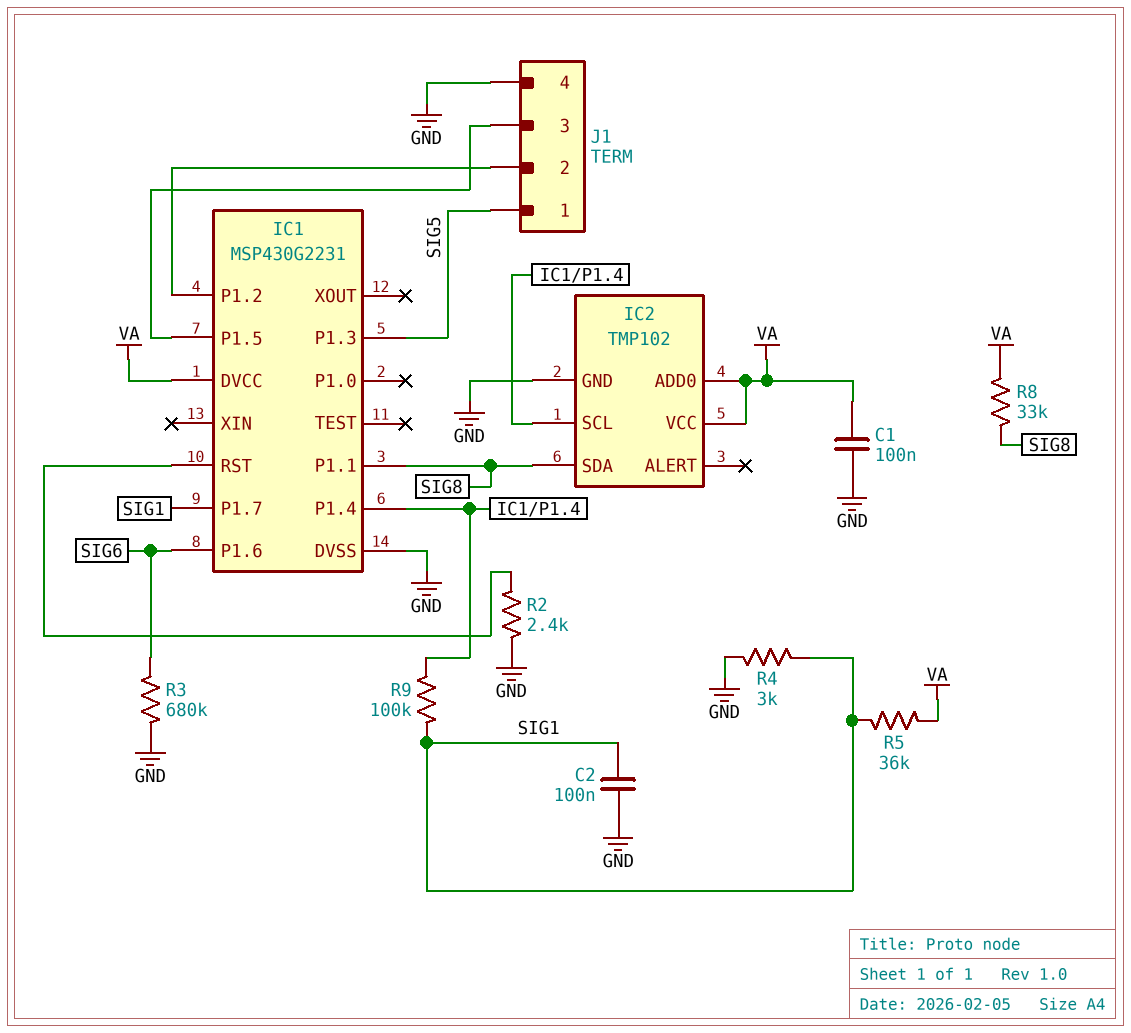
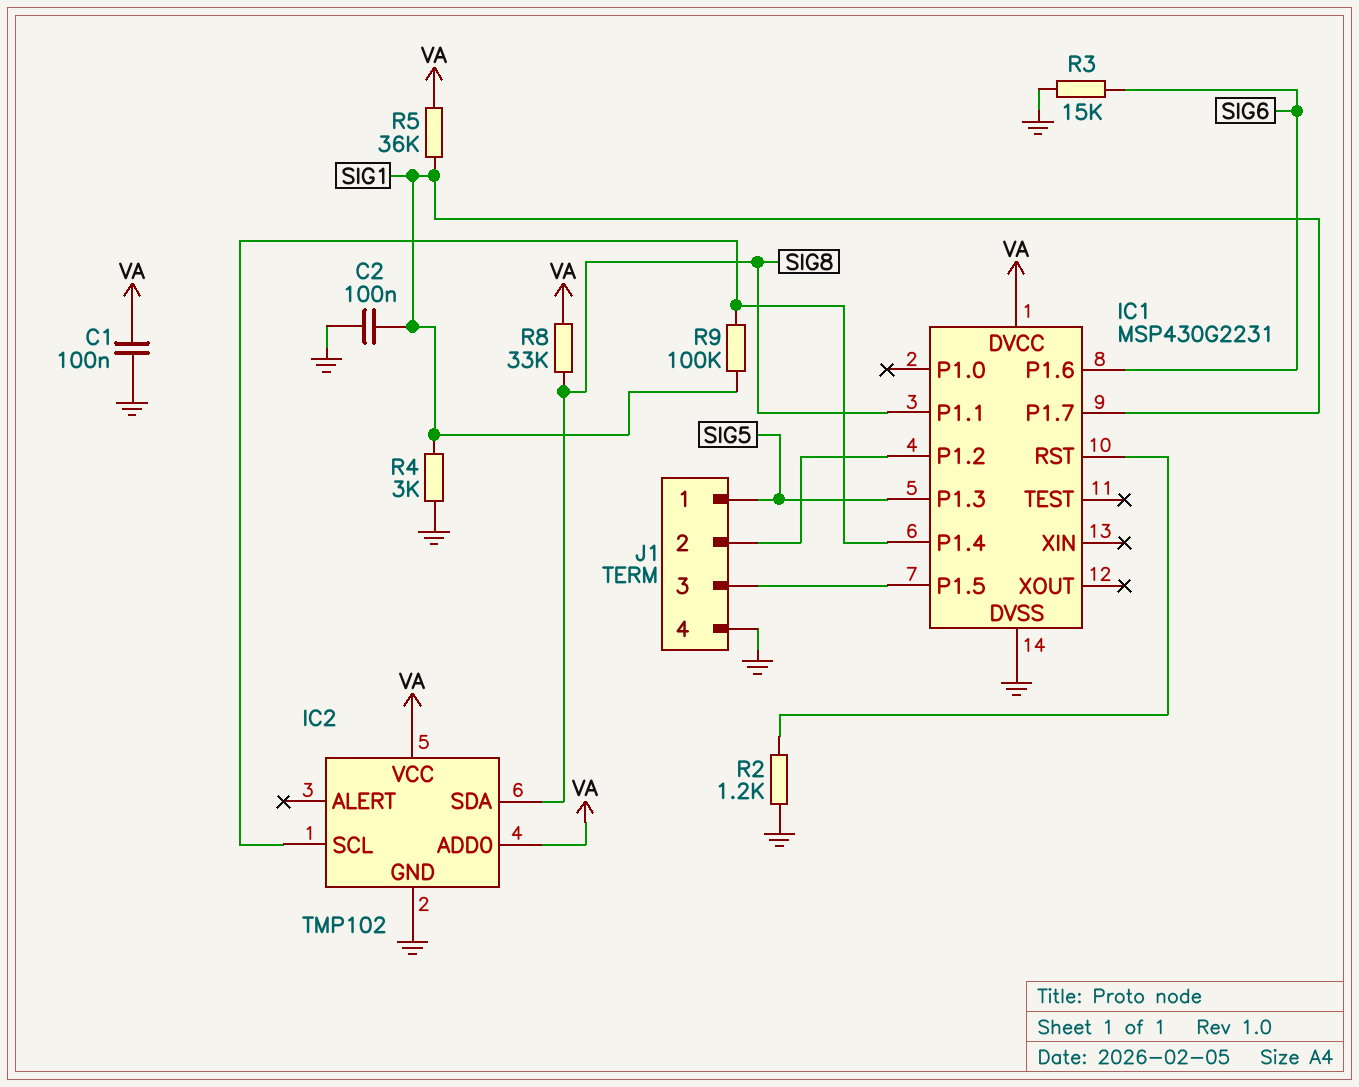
R2: 2.4k (GND, IC1/RST) -> 1.2k (GND, IC1/RST)
R3: 680k (GND, SIG6) -> 15k (GND, SIG6)

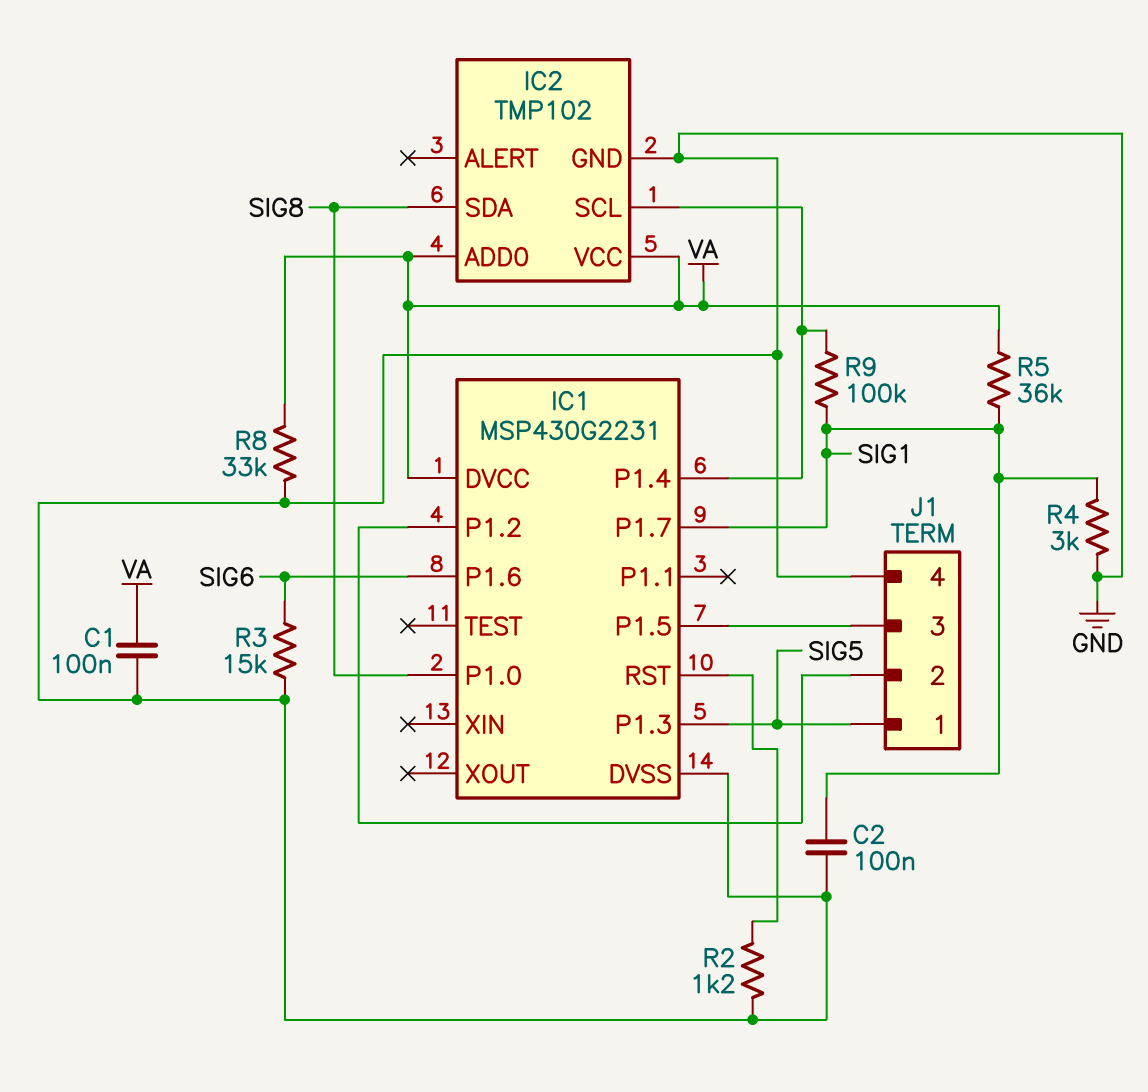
IC1 pin P1.0: none -> SIG8
IC1 pin P1.1: SIG8 -> none
R8: 33k (SIG8, VA) -> 33k (GND, VA)

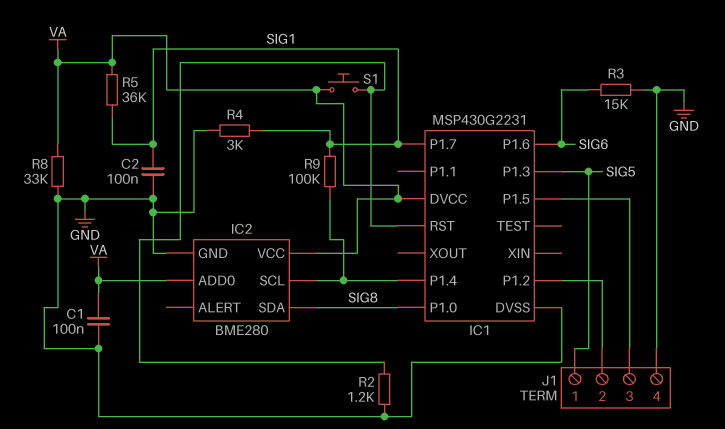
IC2: TMP102 -> BME280
S1: none -> button (IC1/RST, VA)

